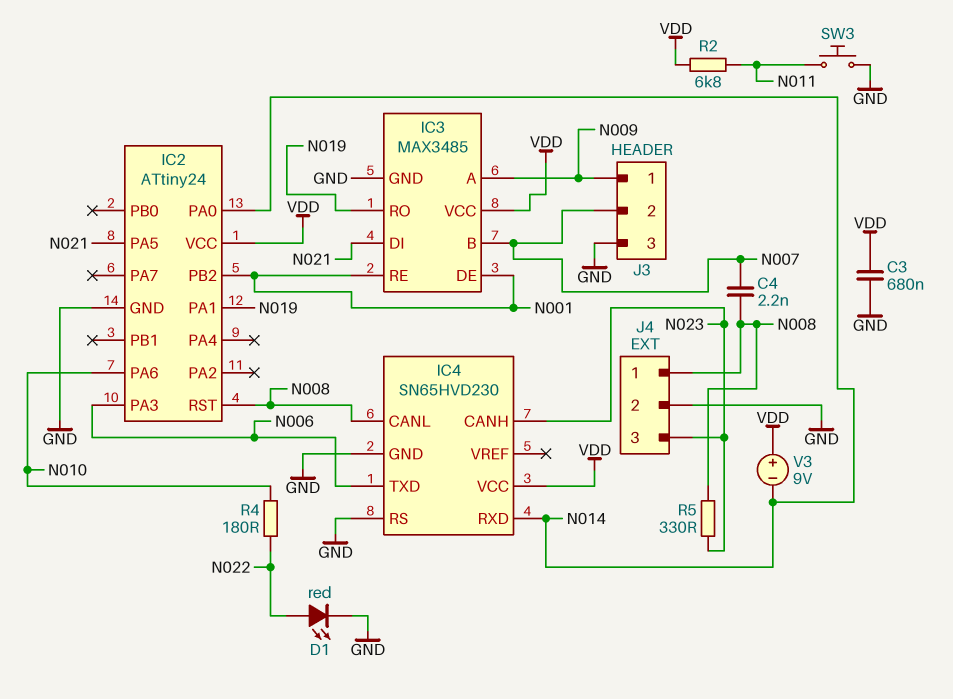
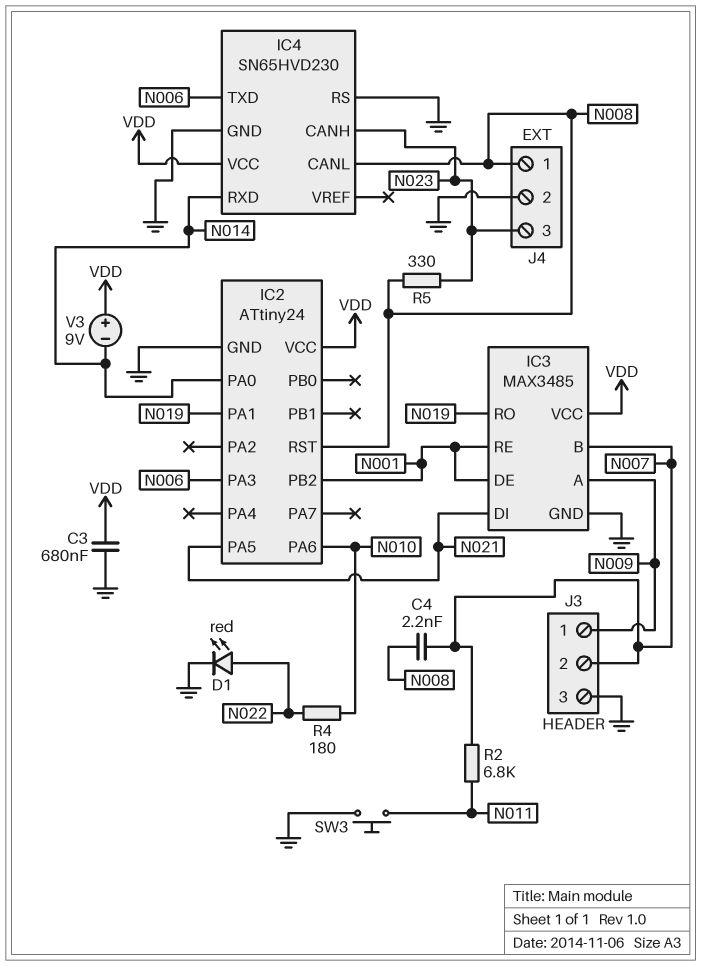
R2: 6.8k (N011, VDD) -> 6.8k (N007, N011)

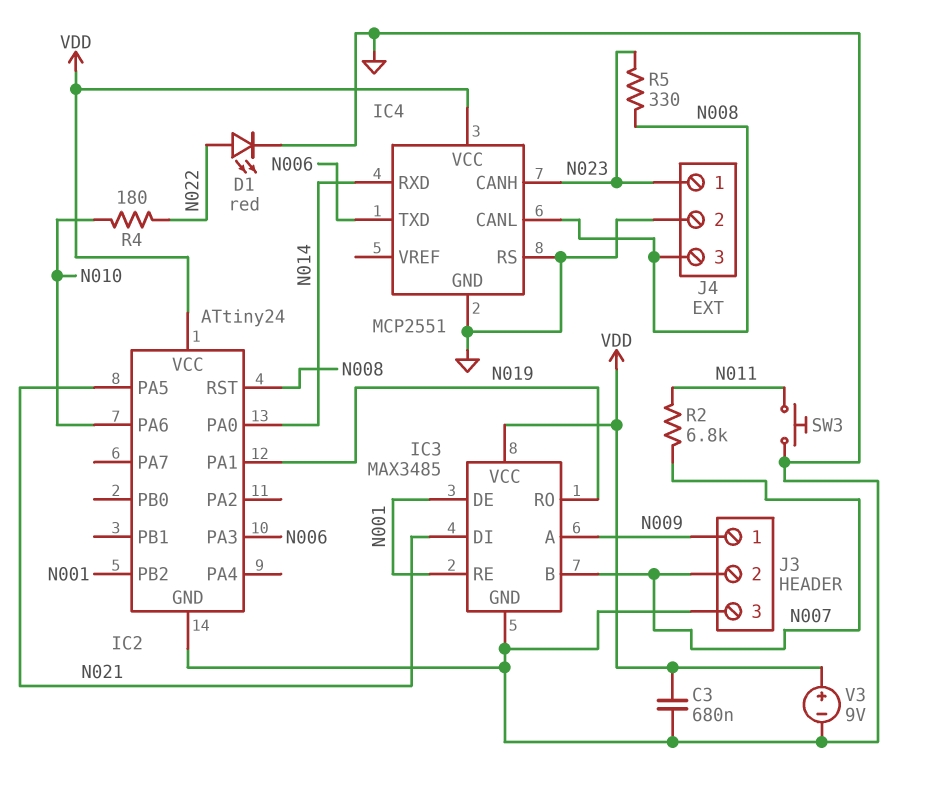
C4: 2.2nF (N007, N008) -> none
IC4: SN65HVD230 -> MCP2551
J4 pin 1: N008 -> N023
J4 pin 3: N023 -> N008
V3: 9V (plus VDD, minus N014) -> 9V (plus VDD, minus GND)

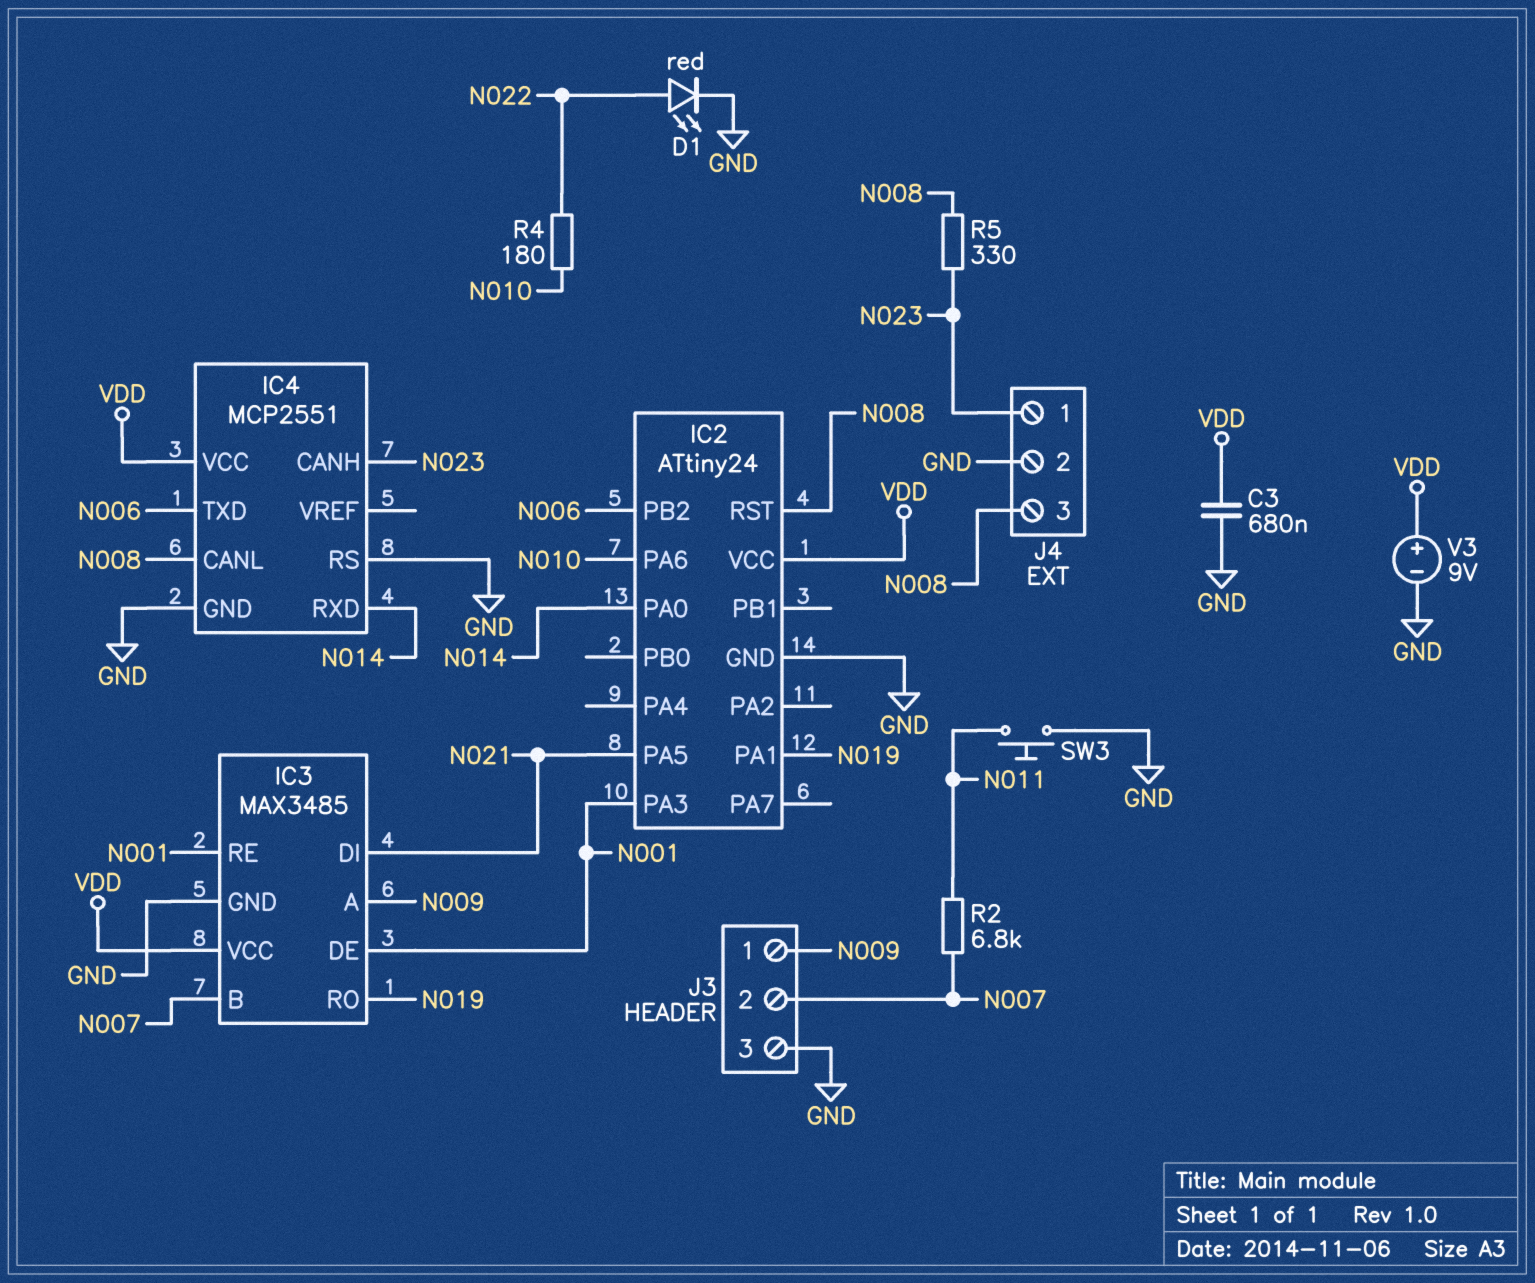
IC2 pin PA3: N006 -> N001
IC2 pin PB2: N001 -> N006

